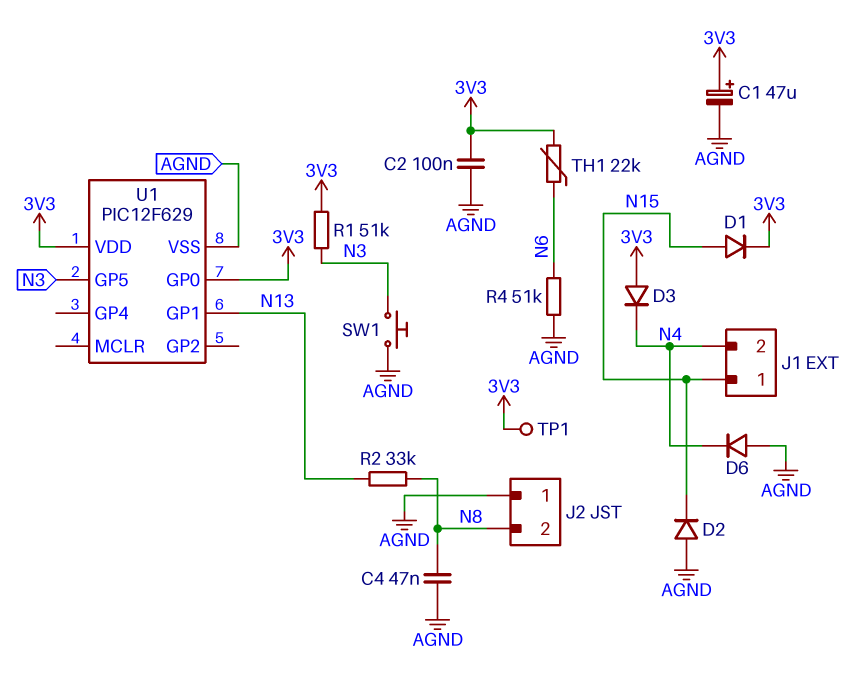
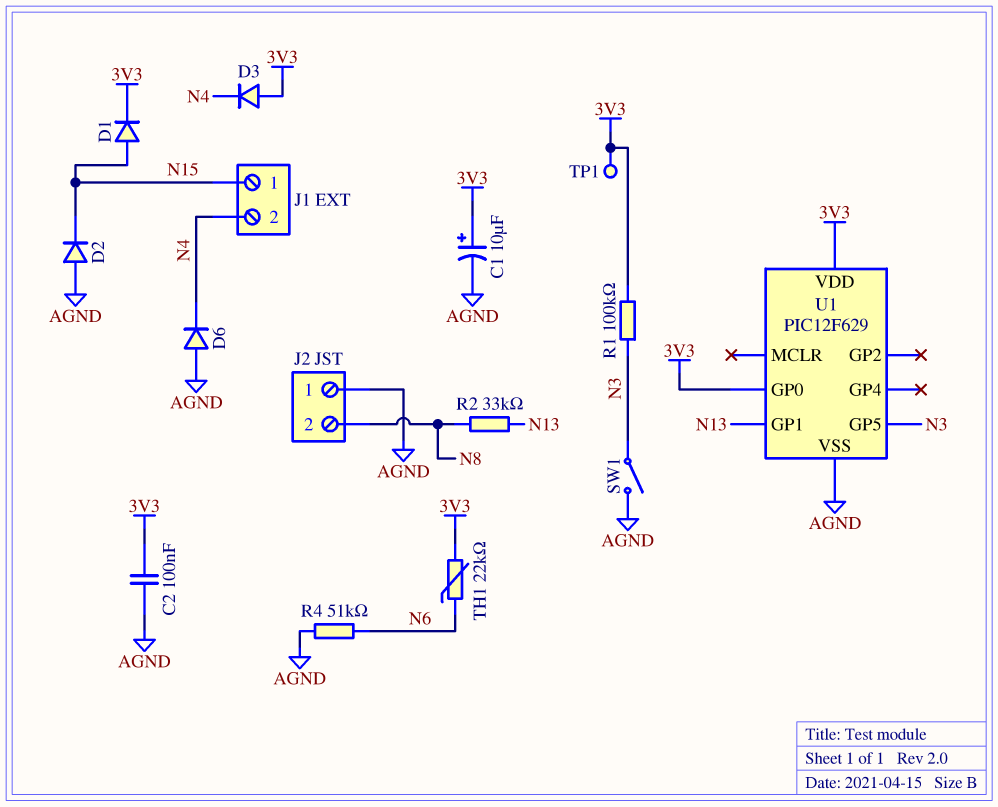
C1: 47uF (plus 3V3, minus AGND) -> 10uF (plus 3V3, minus AGND)
C4: 47nF (AGND, N8) -> none
R1: 51k (3V3, N3) -> 100k (3V3, N3)
SW1: button (AGND, N3) -> switch (AGND, N3)

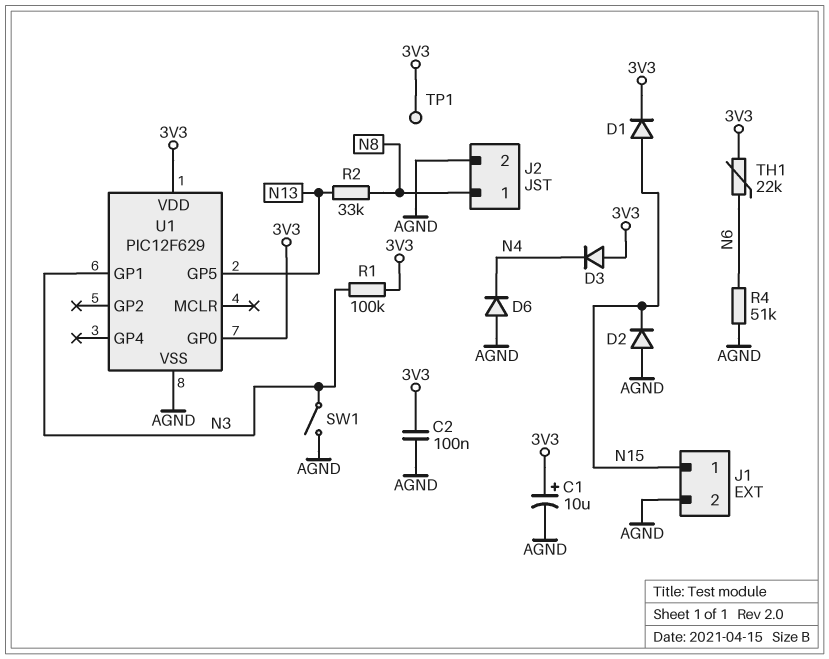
J1 pin 2: N4 -> AGND
J2 pin 1: AGND -> N8
J2 pin 2: N8 -> AGND
U1 pin GP1: N13 -> N3
U1 pin GP5: N3 -> N13

